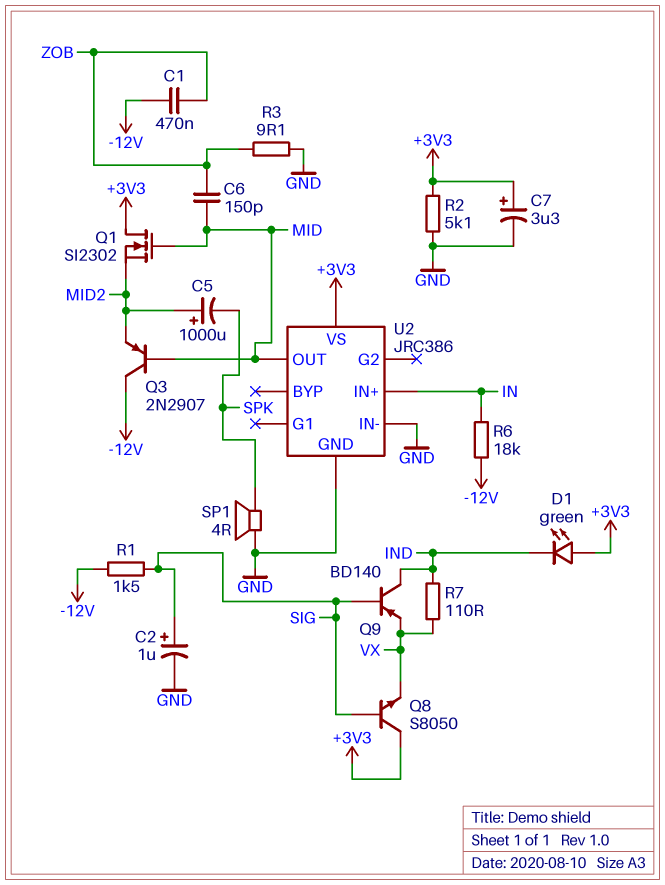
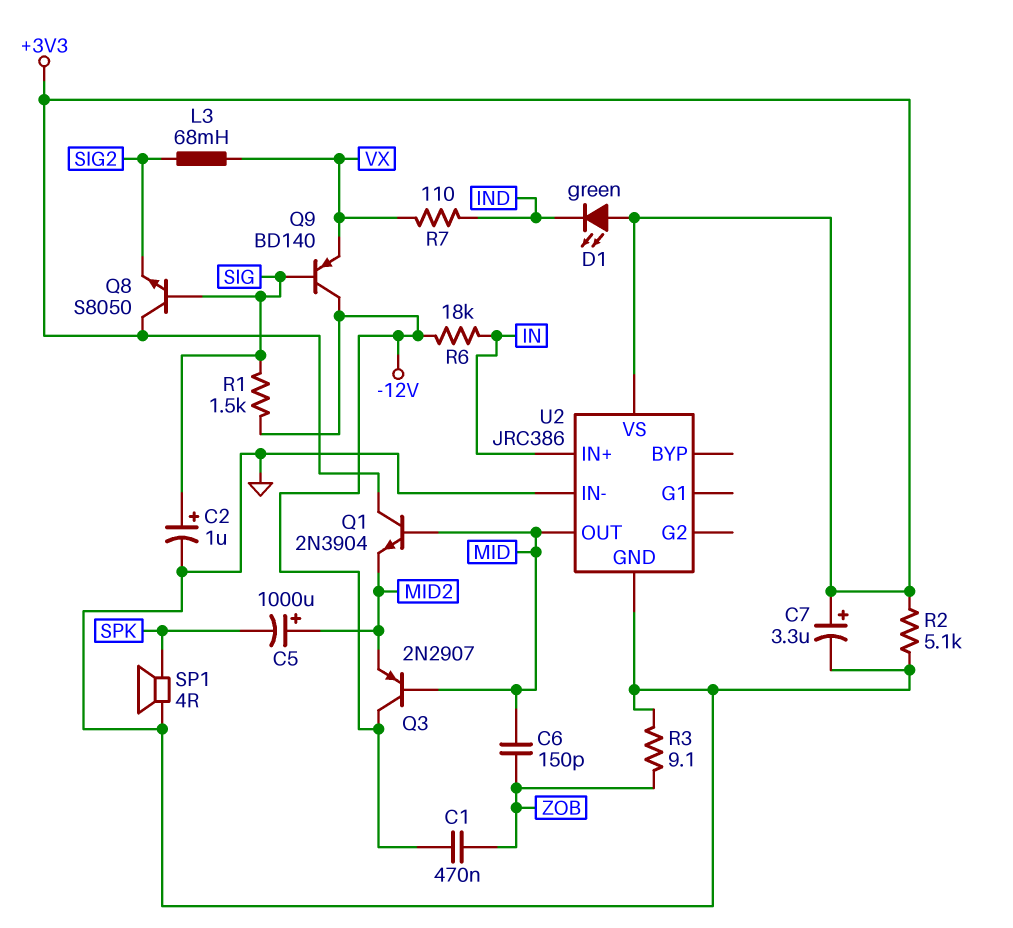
L3: none -> 68mH (SIG2, VX)
Q1: NMOS SI2302 (G MID, D +3V3, S MID2) -> NPN 2N3904 (B MID, C +3V3, E MID2)
Q8: NPN S8050 (B SIG, C +3V3, E VX) -> NPN S8050 (B SIG, C +3V3, E SIG2)
Q9: PNP BD140 (B SIG, C IND, E VX) -> PNP BD140 (B SIG, C -12V, E VX)

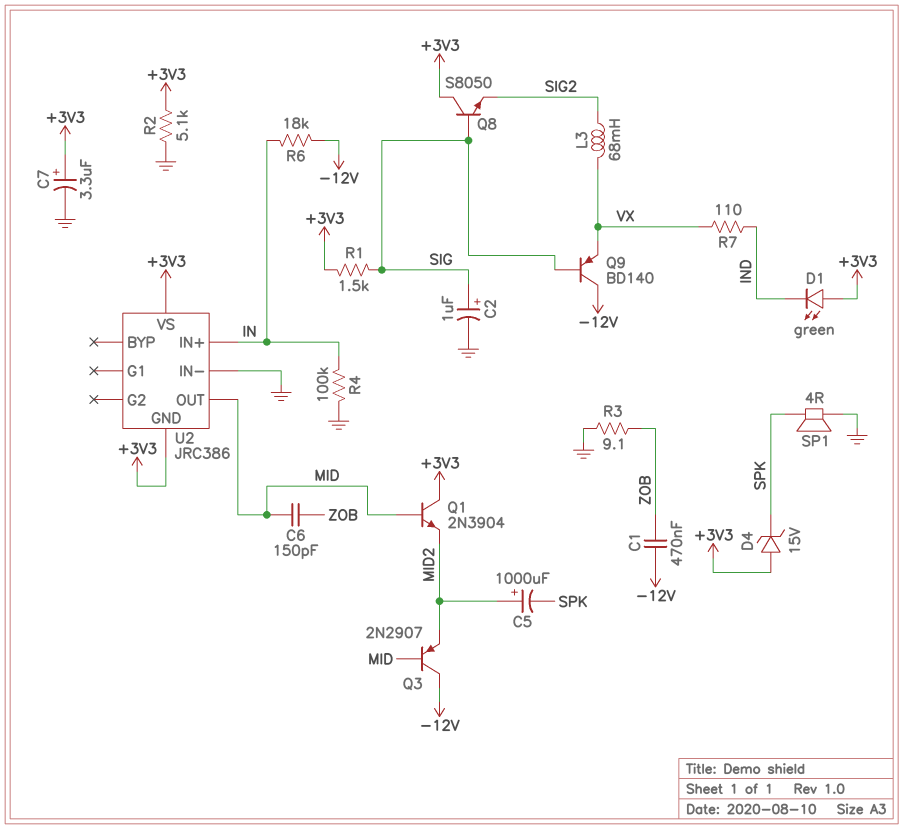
D4: none -> zener 15V (A +3V3, K SPK)
R1: 1.5k (-12V, SIG) -> 1.5k (+3V3, SIG)
R4: none -> 100k (GND, IN)
U2 pin GND: GND -> +3V3

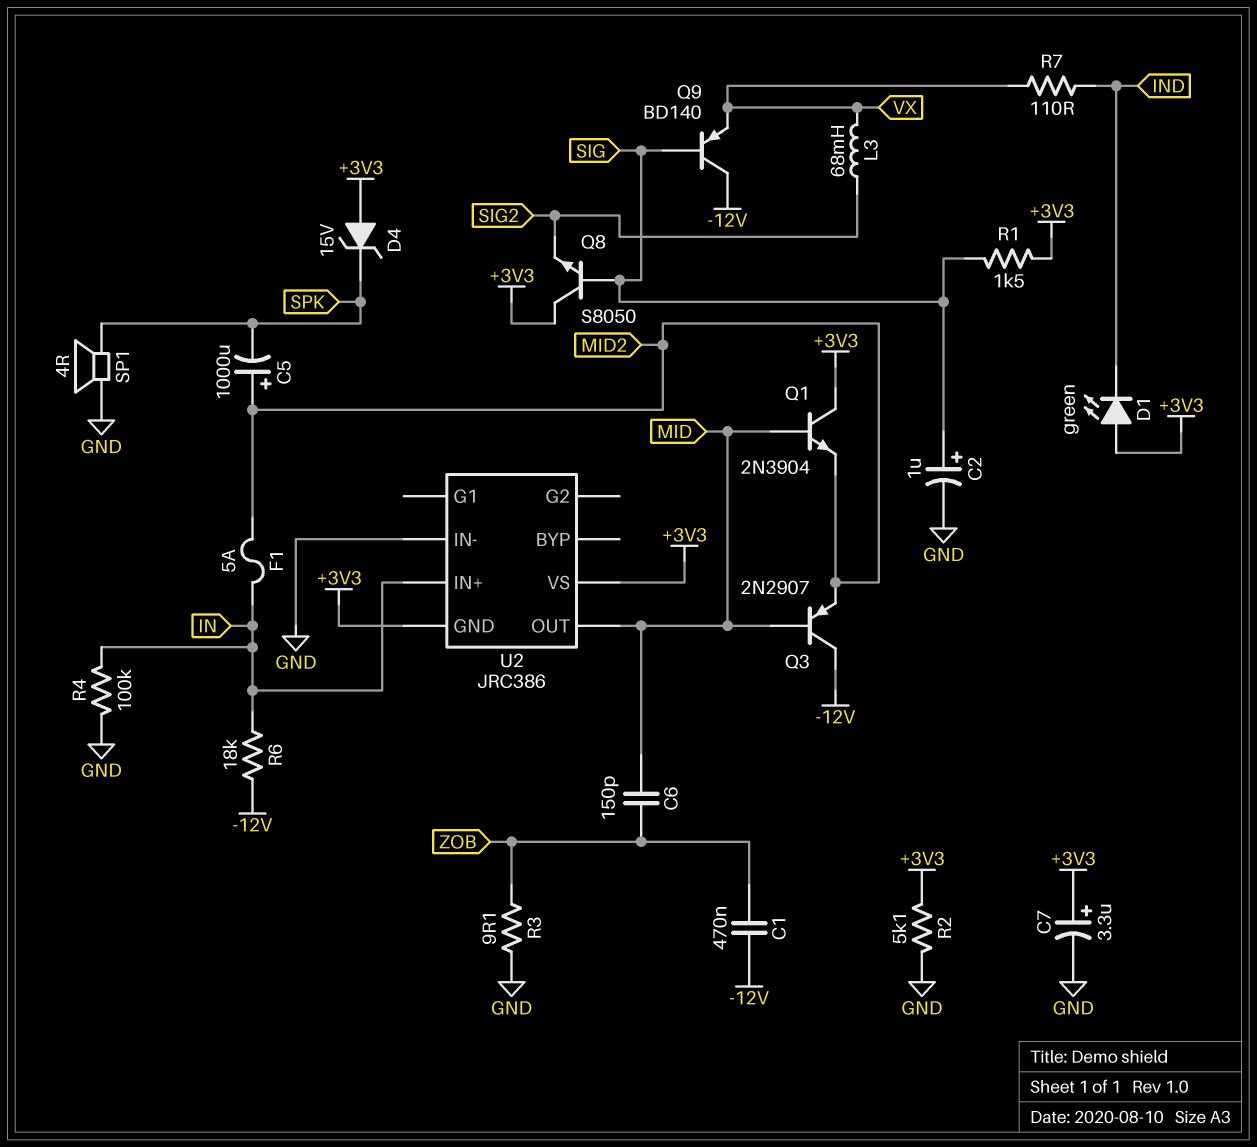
F1: none -> 5A (IN, MID2)

